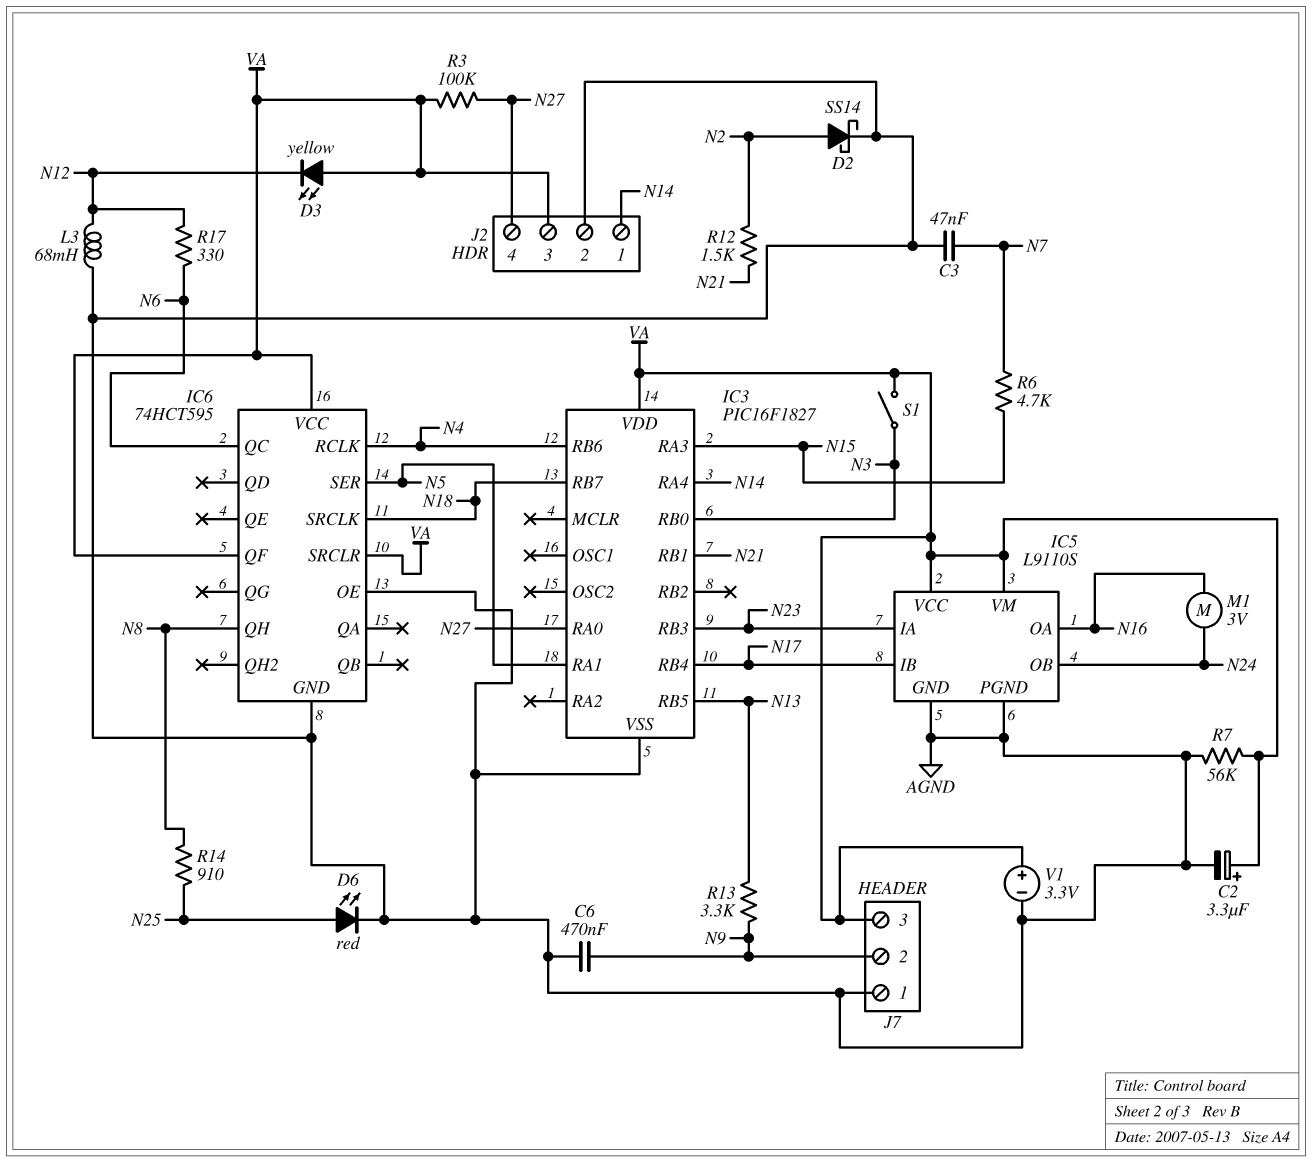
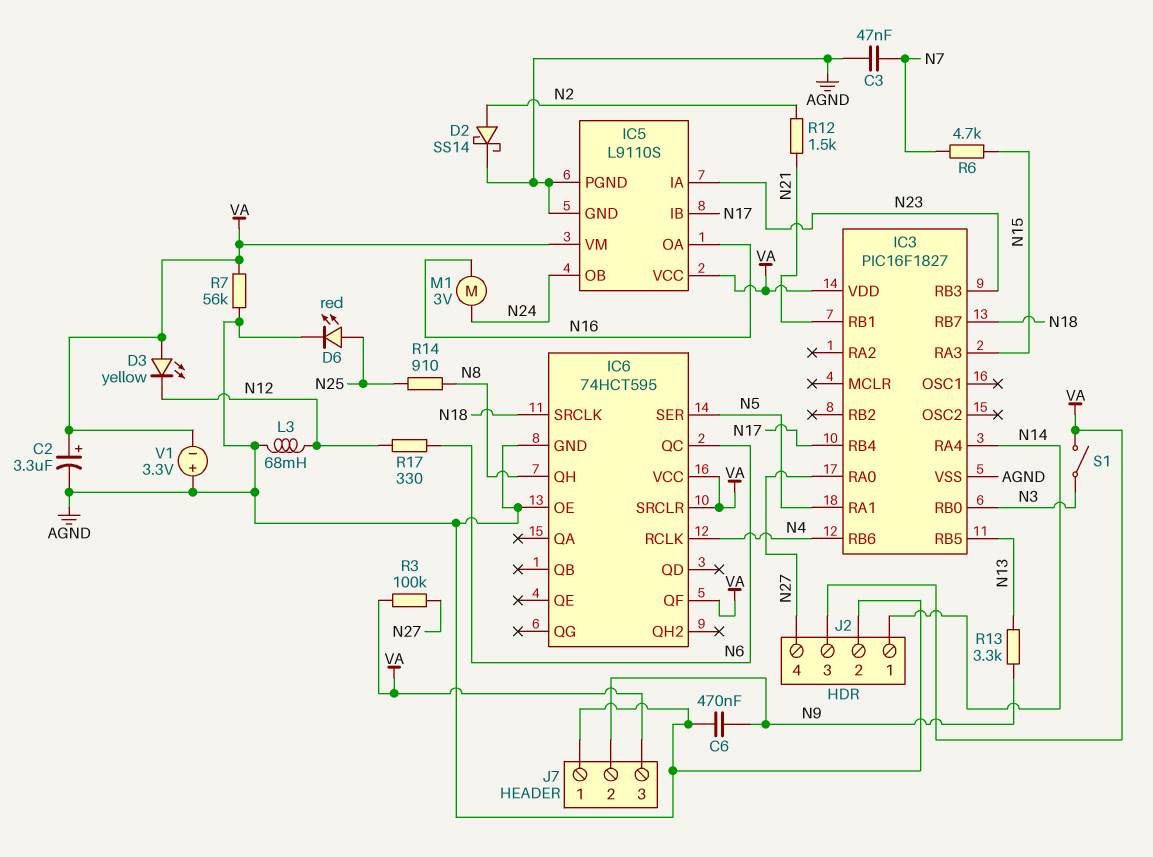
V1: 3.3V (plus VA, minus AGND) -> 3.3V (plus AGND, minus VA)

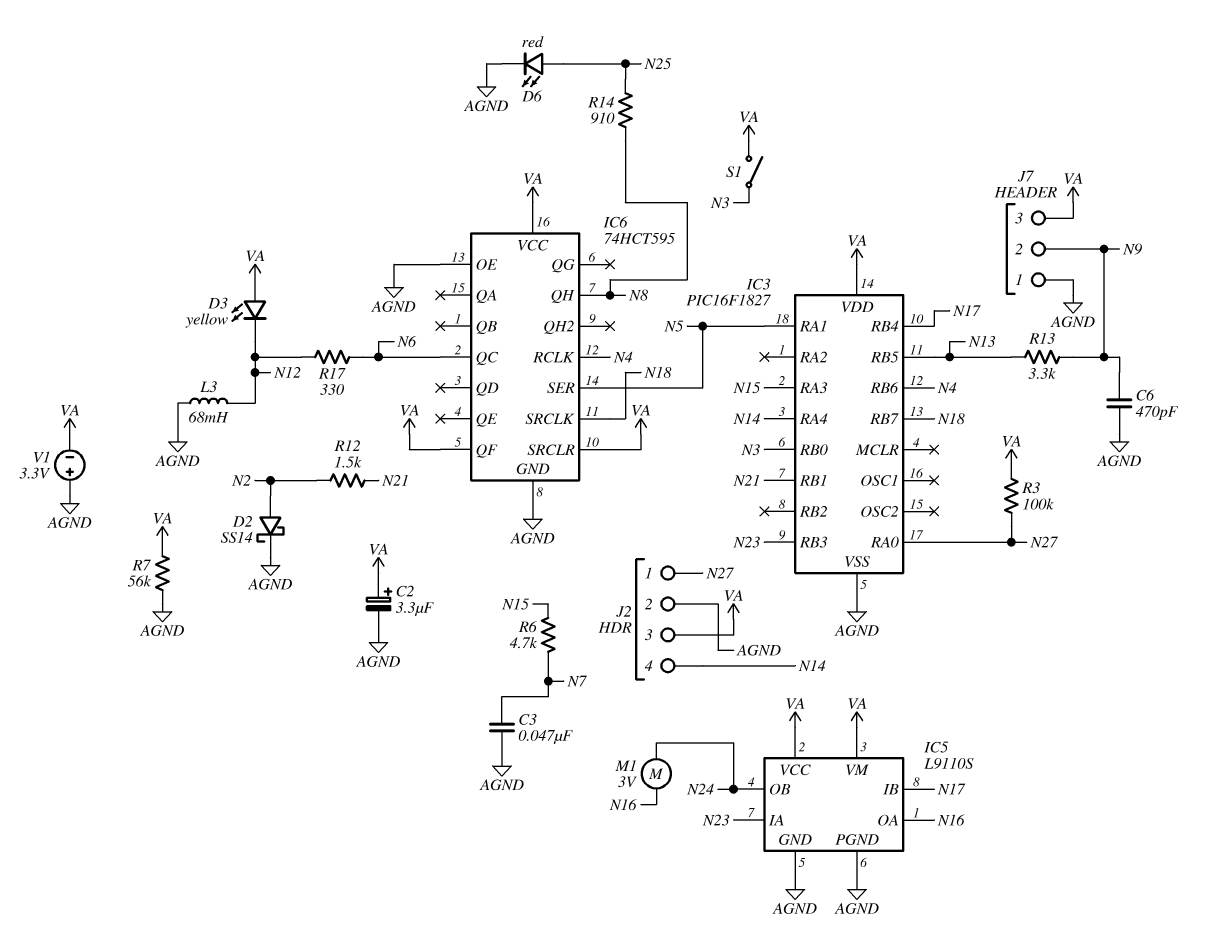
C6: 470nF (AGND, N9) -> 470pF (AGND, N9)
J2 pin 1: N14 -> N27
J2 pin 4: N27 -> N14

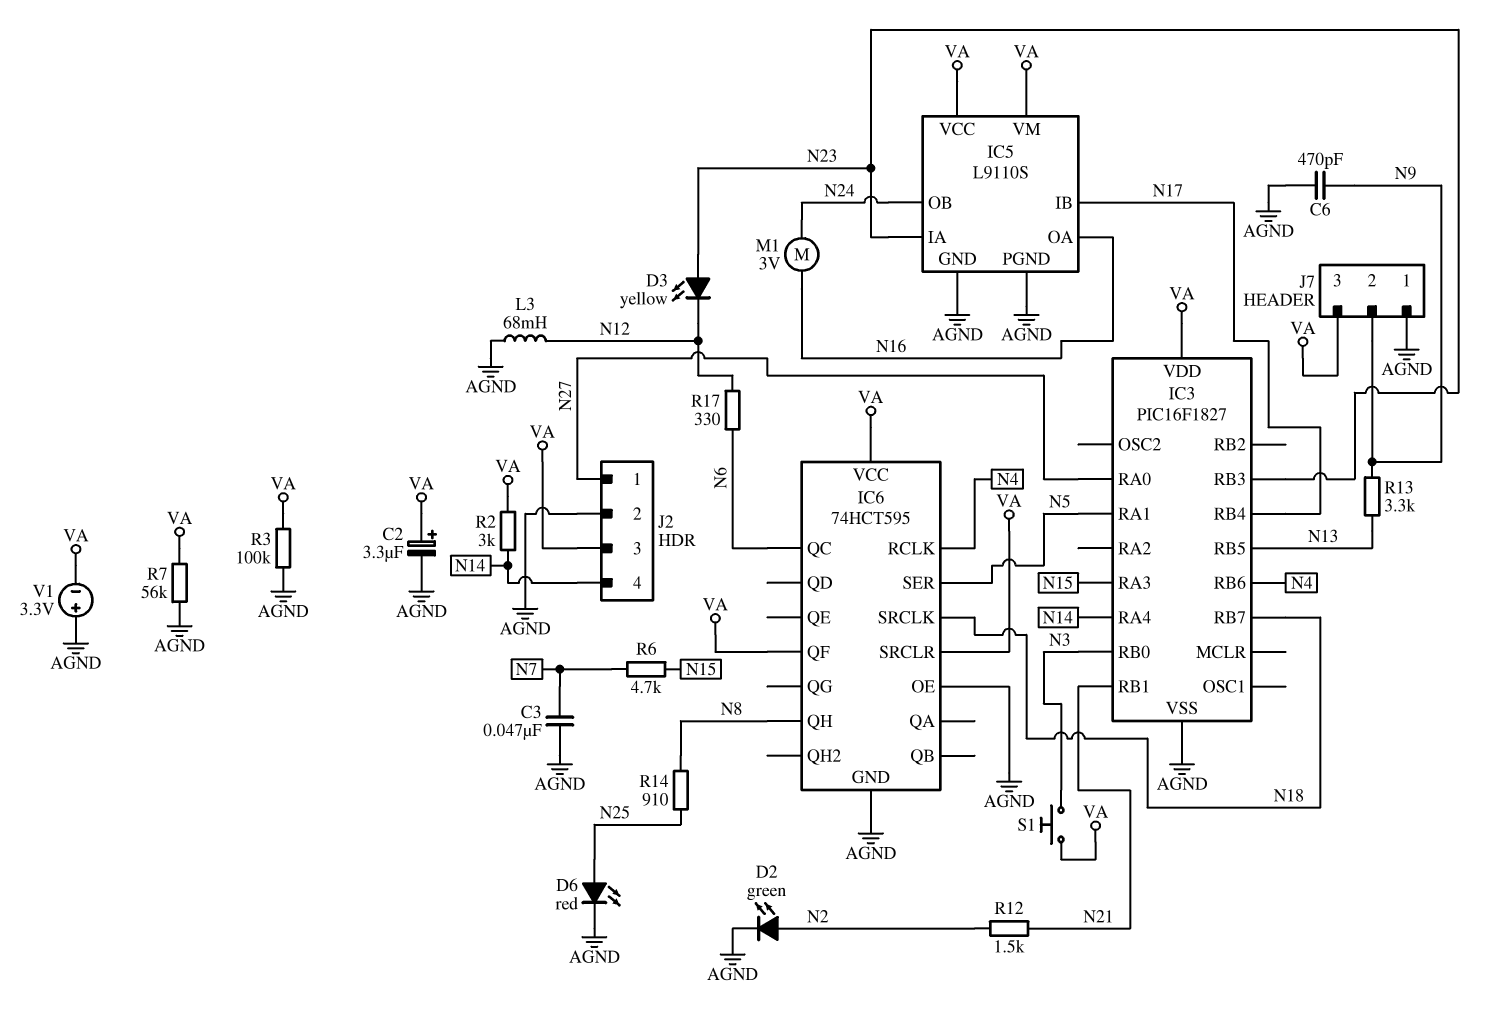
D2: schottky SS14 (A N2, K AGND) -> LED green (A N2, K AGND)
D3: LED yellow (A VA, K N12) -> LED yellow (A N23, K N12)
R2: none -> 3k (N14, VA)
R3: 100k (N27, VA) -> 100k (AGND, VA)
S1: switch (N3, VA) -> button (N3, VA)

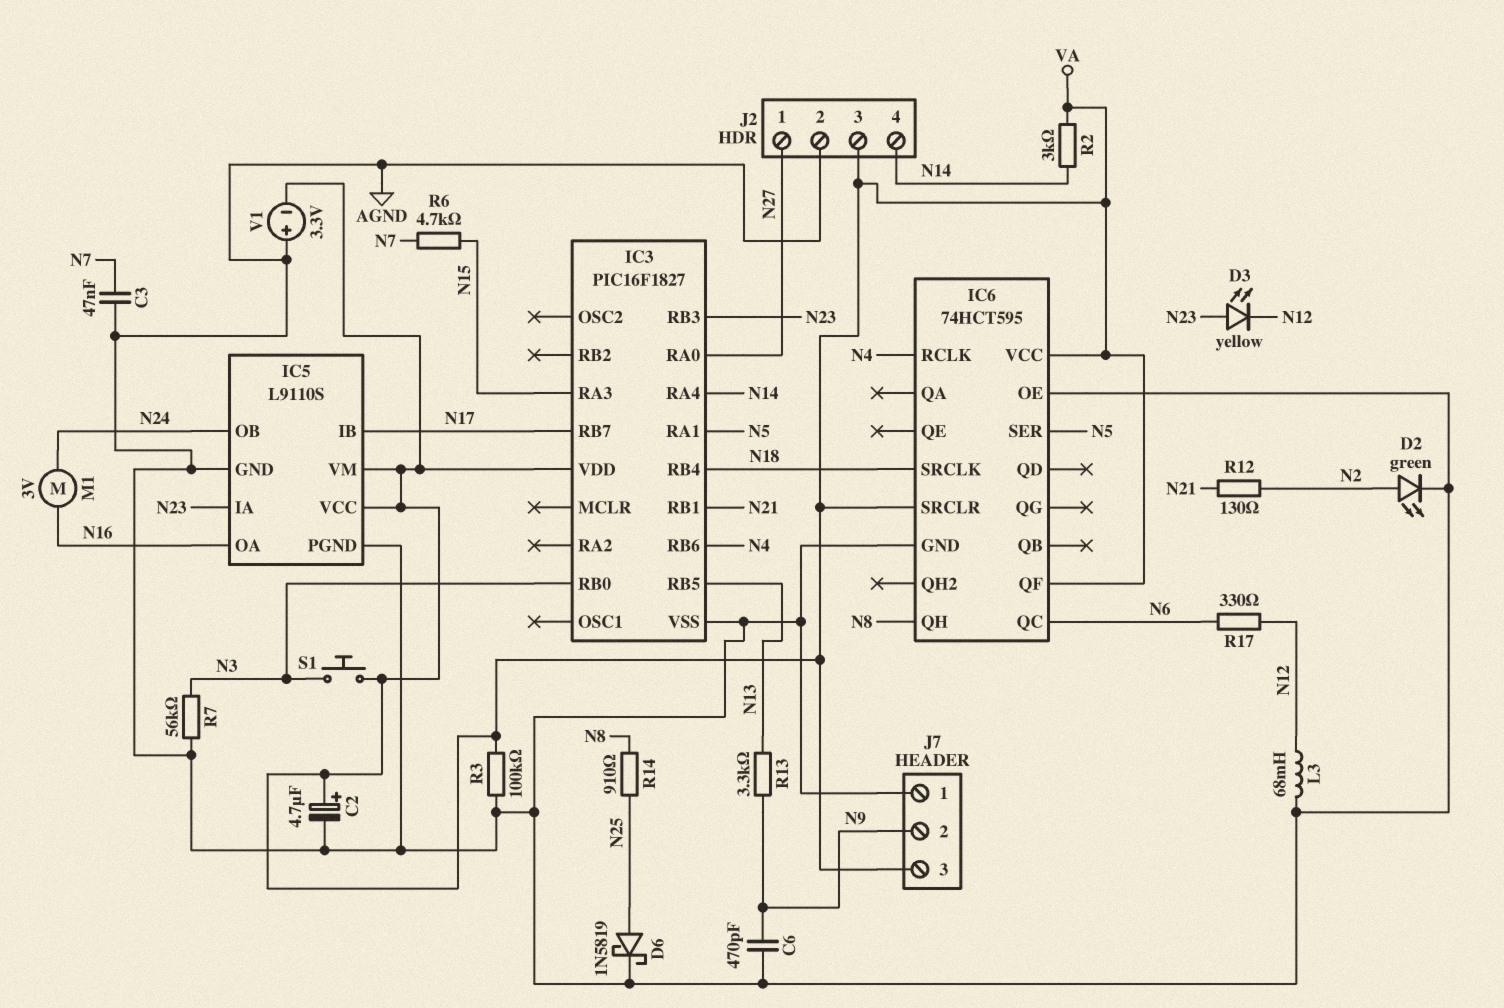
C2: 3.3uF (plus VA, minus AGND) -> 4.7uF (plus VA, minus AGND)
D6: LED red (A N25, K AGND) -> schottky 1N5819 (A N25, K AGND)
IC3 pin RB4: N17 -> N18
IC3 pin RB7: N18 -> N17
R7: 56k (AGND, VA) -> 56k (AGND, N3)
R12: 1.5k (N2, N21) -> 130 (N2, N21)

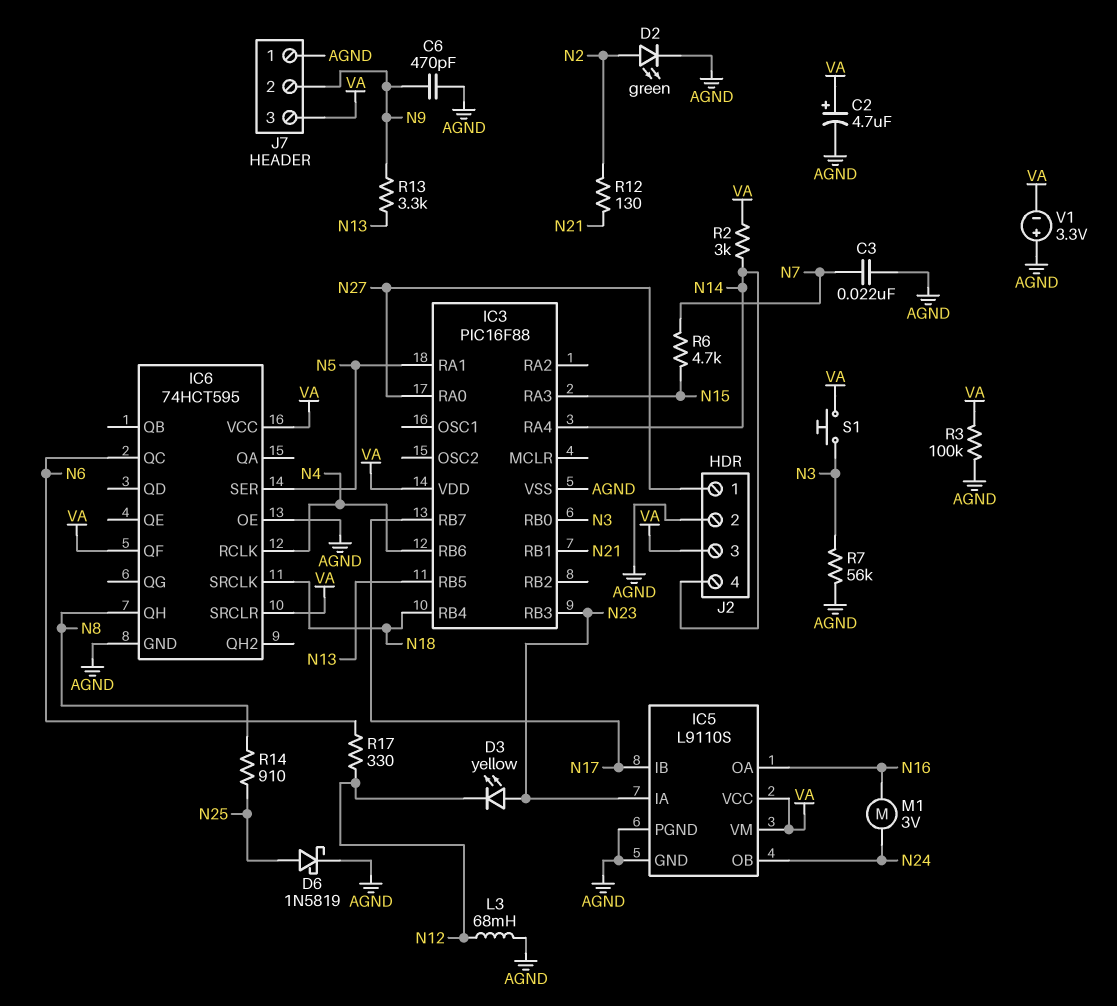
C3: 47nF (AGND, N7) -> 22nF (AGND, N7)
IC3: PIC16F1827 -> PIC16F88

